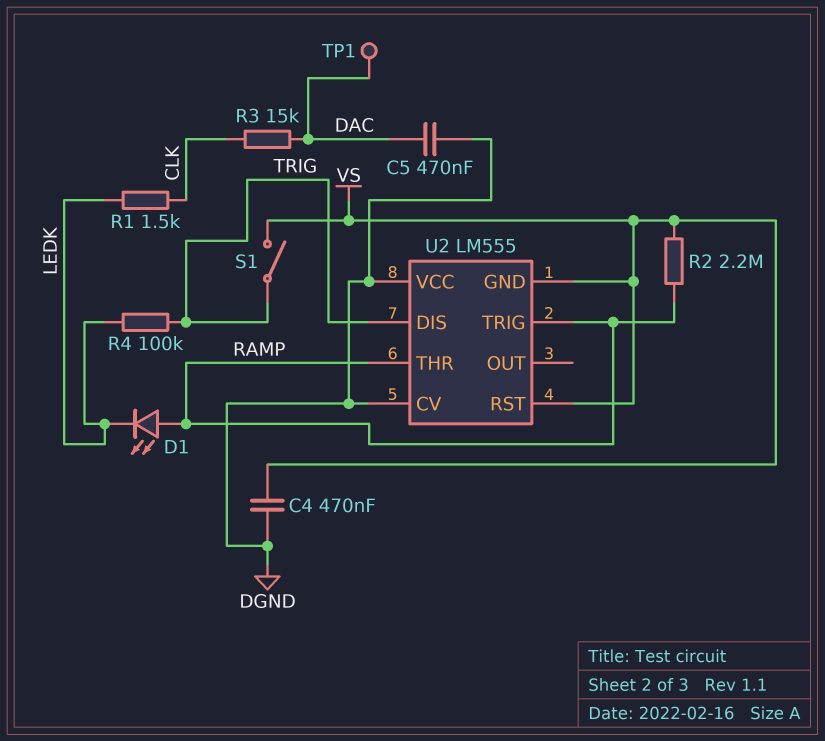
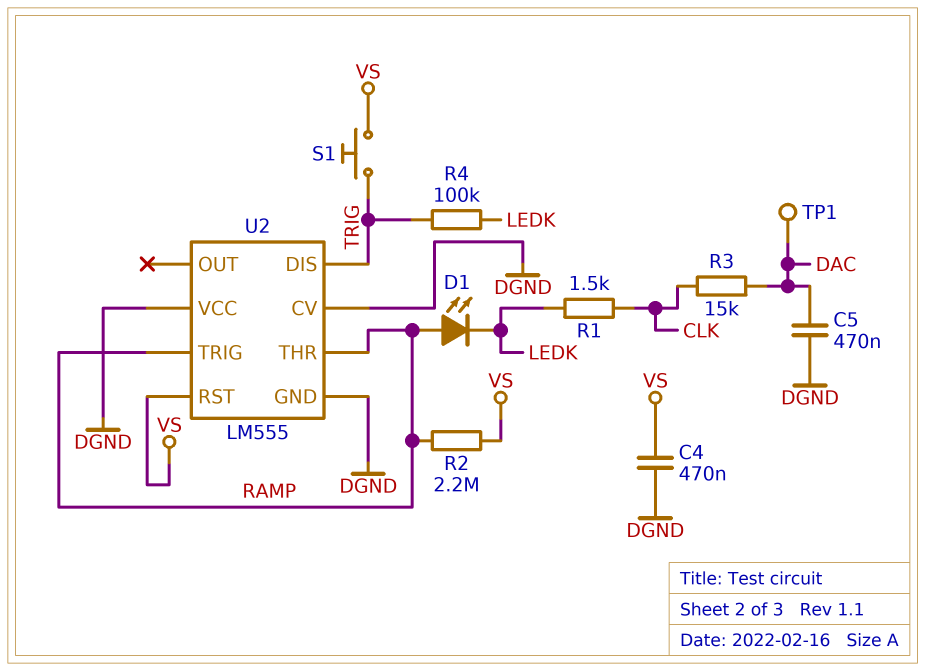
S1: switch (TRIG, VS) -> button (TRIG, VS)
U2 pin GND: VS -> DGND

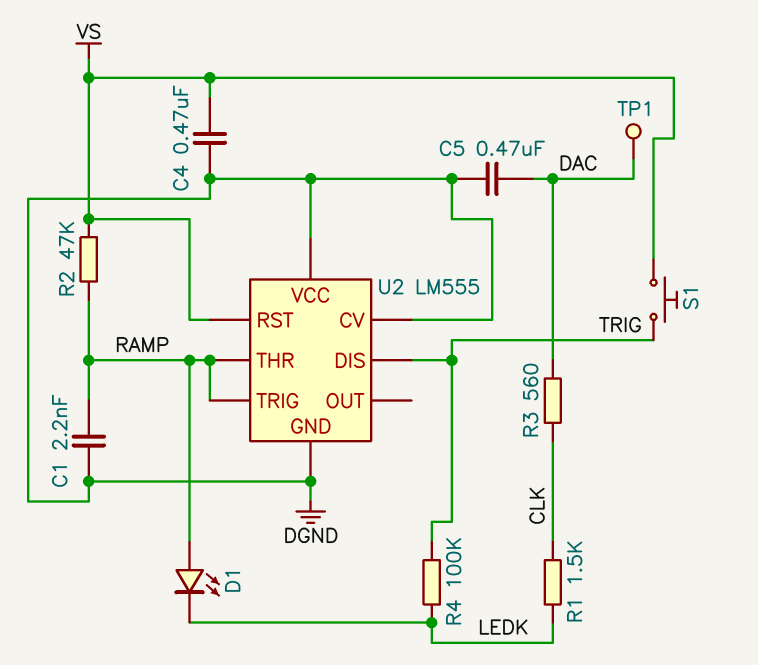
C1: none -> 2.2nF (DGND, RAMP)
R2: 2.2M (RAMP, VS) -> 47k (RAMP, VS)
R3: 15k (CLK, DAC) -> 560 (CLK, DAC)

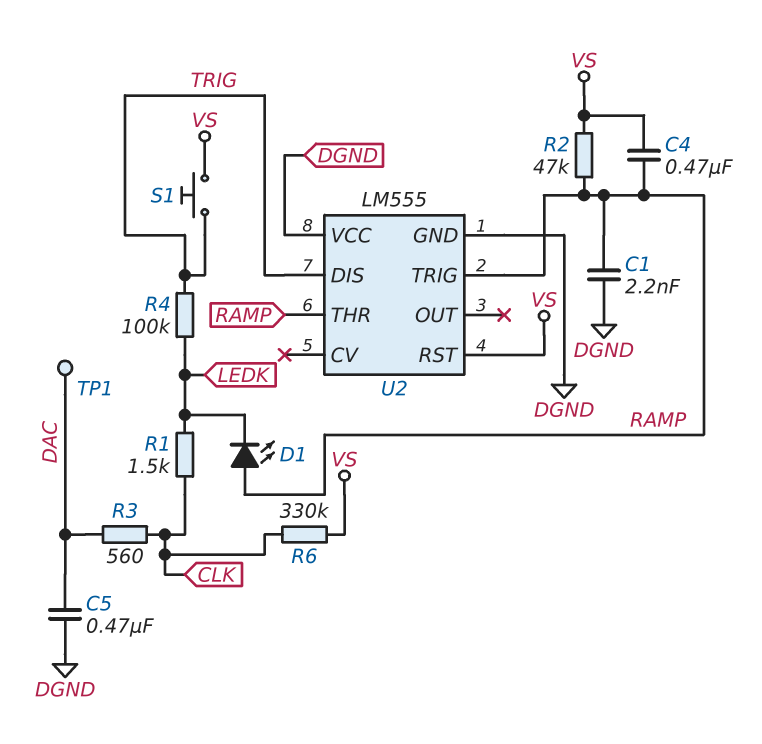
C4: 470nF (DGND, VS) -> 470nF (RAMP, VS)
R6: none -> 330k (CLK, VS)
U2 pin CV: DGND -> none

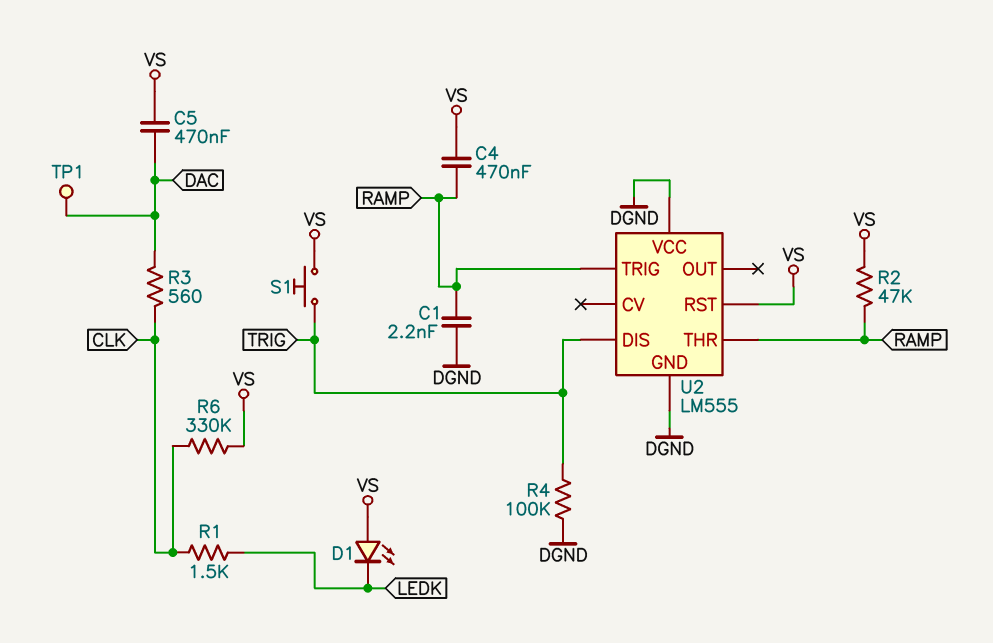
C5: 470nF (DAC, DGND) -> 470nF (DAC, VS)
D1: LED (A RAMP, K LEDK) -> LED (A VS, K LEDK)
R4: 100k (LEDK, TRIG) -> 100k (DGND, TRIG)

